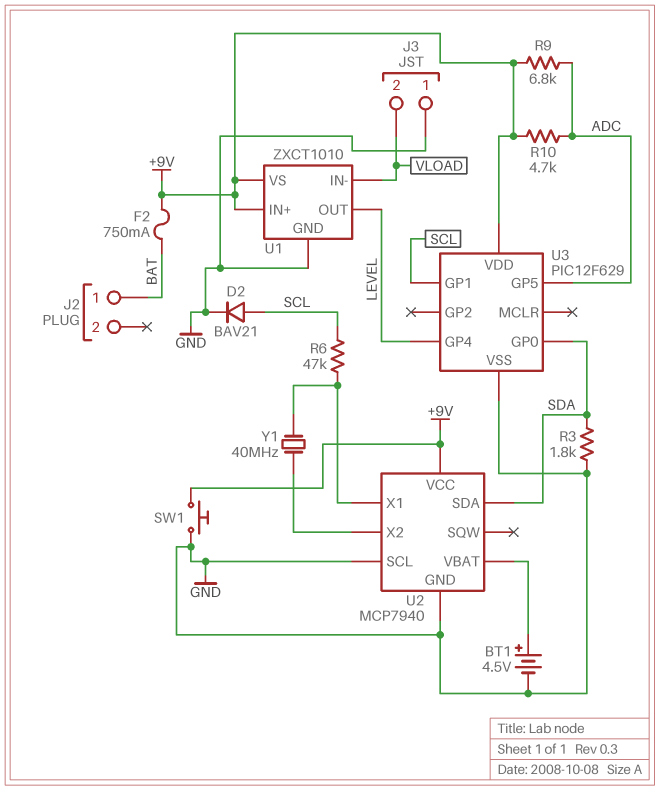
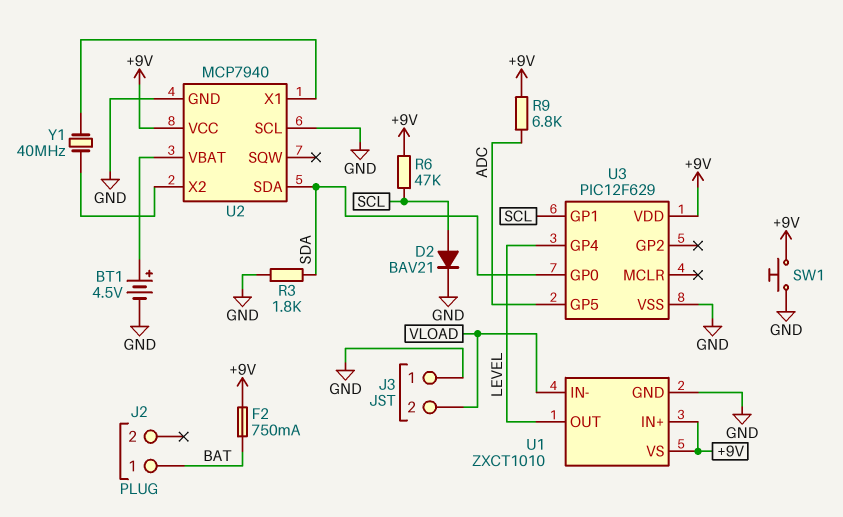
R6: 47k (SCL, U2/X1) -> 47k (+9V, SCL)
R10: 4.7k (+9V, ADC) -> none

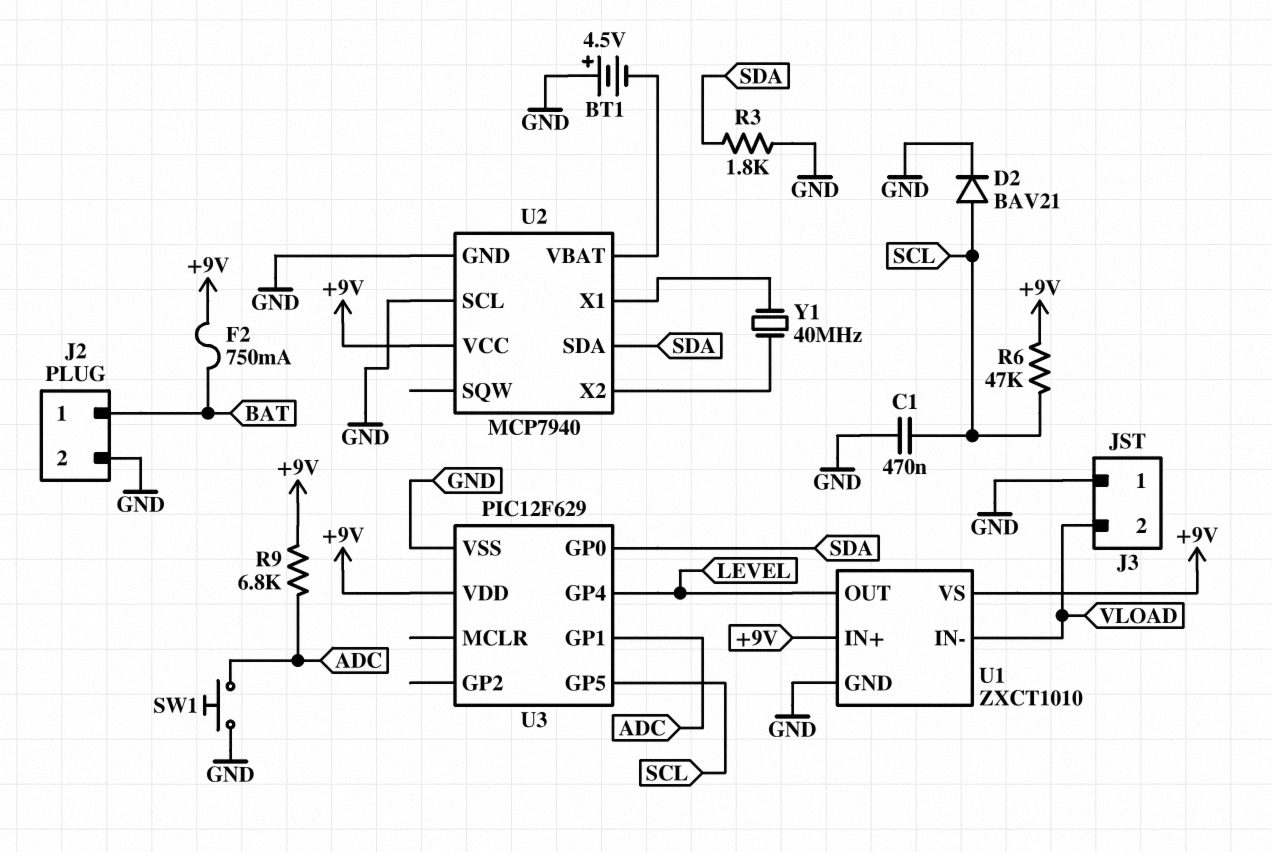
BT1: 4.5V (plus U2/VBAT, minus GND) -> 4.5V (plus GND, minus U2/VBAT)
C1: none -> 470nF (GND, SCL)
J2 pin 2: none -> GND
SW1: button (+9V, GND) -> button (ADC, GND)
U3 pin GP1: SCL -> ADC
U3 pin GP5: ADC -> SCL

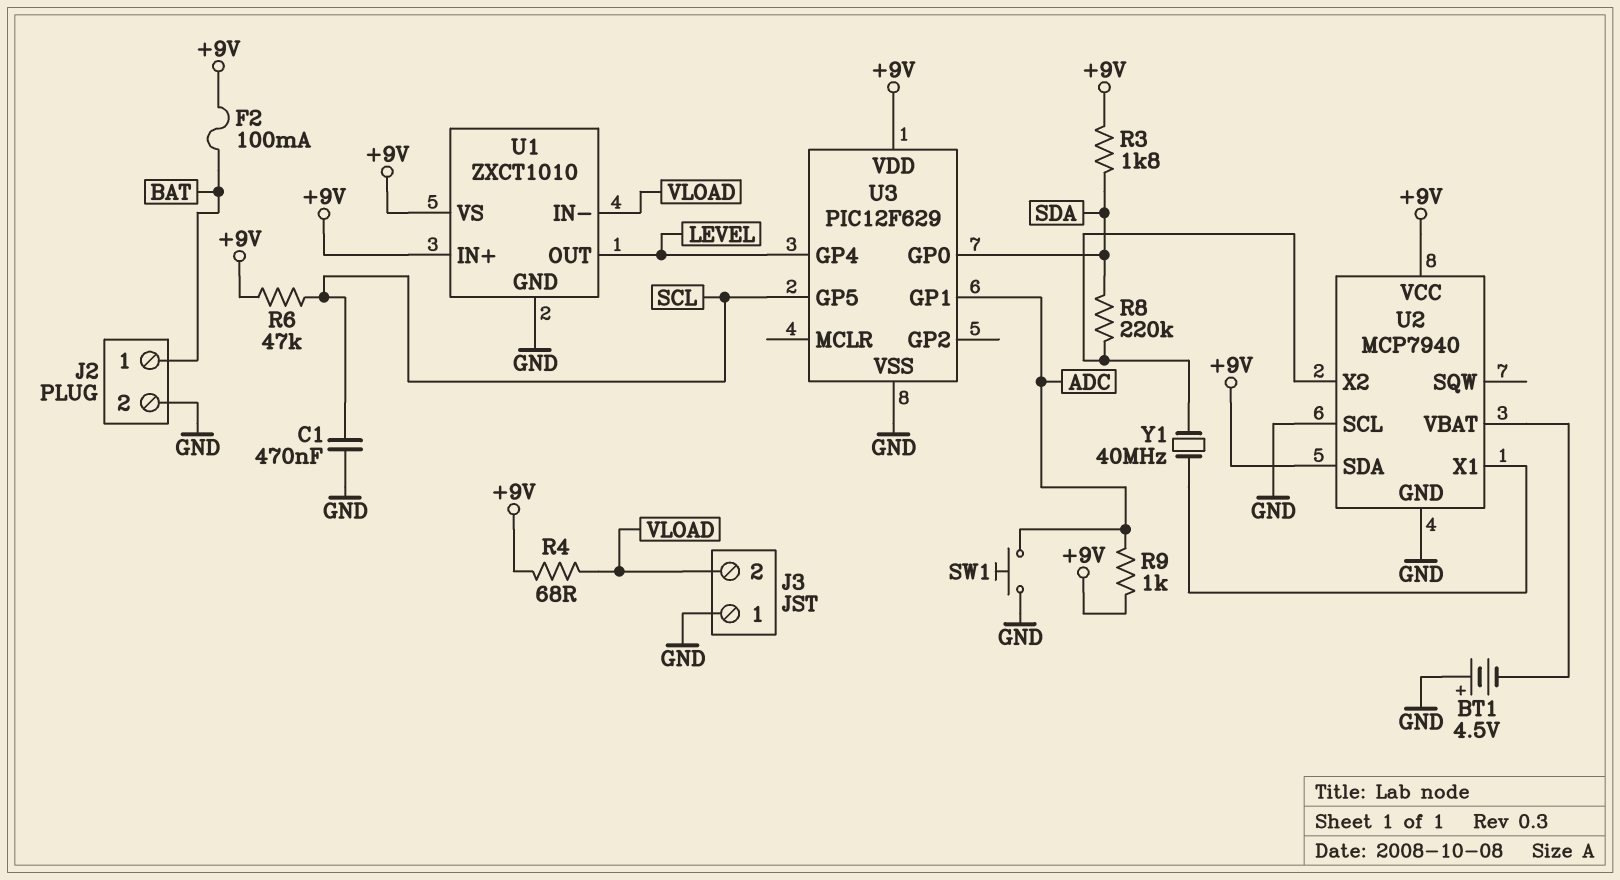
D2: diode BAV21 (A SCL, K GND) -> none
F2: 750mA (+9V, BAT) -> 100mA (+9V, BAT)
R3: 1.8k (GND, SDA) -> 1.8k (+9V, SDA)
R4: none -> 68 (+9V, VLOAD)
R8: none -> 220k (SDA, U2/X2)
R9: 6.8k (+9V, ADC) -> 1k (+9V, ADC)
U2 pin SDA: SDA -> +9V

